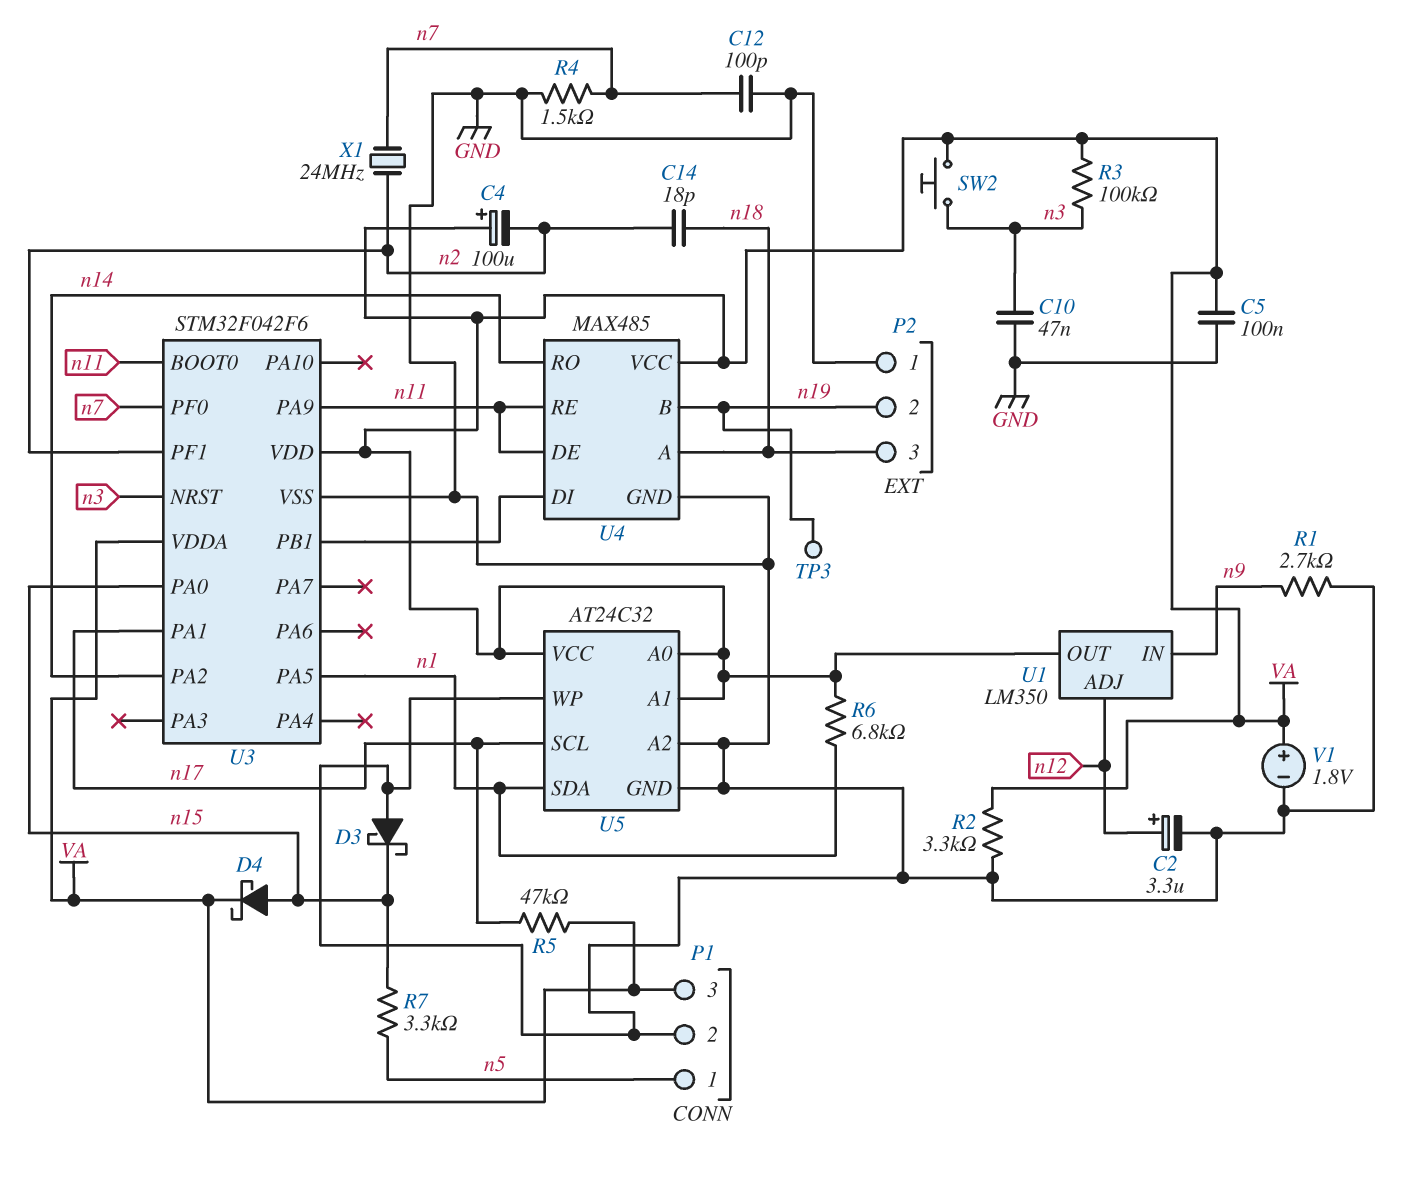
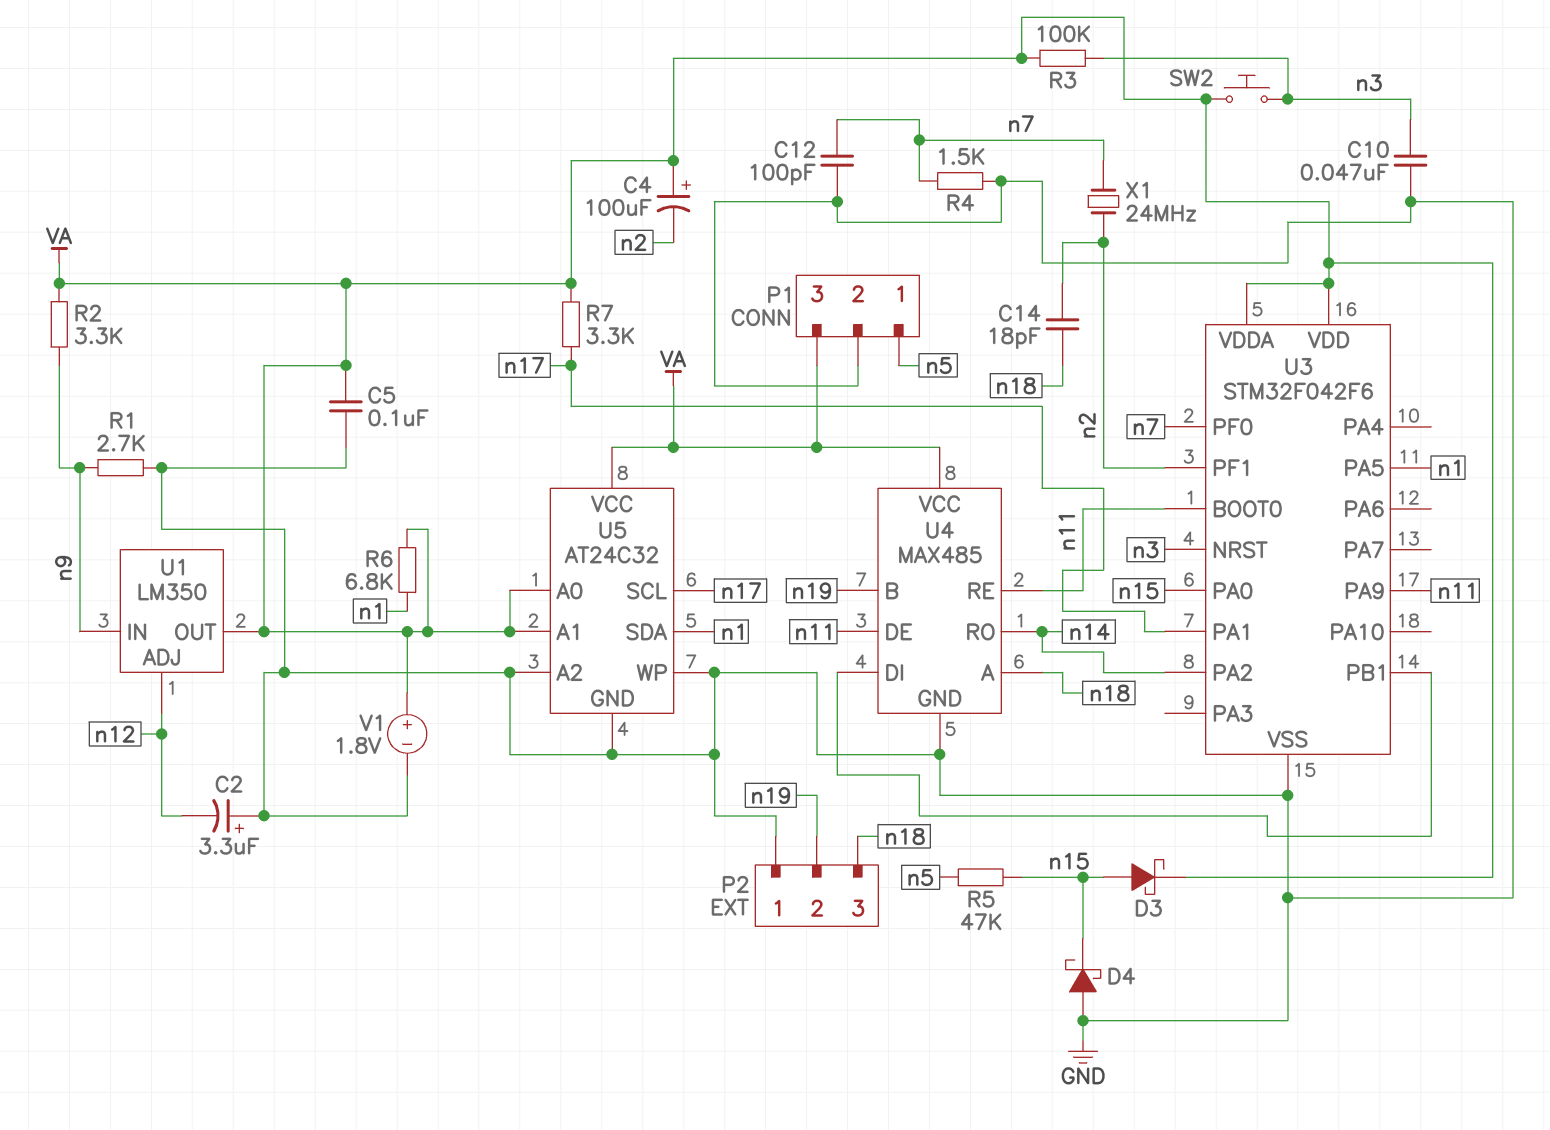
C2: 3.3uF (plus n12, minus GND) -> 3.3uF (plus GND, minus n12)
D3: schottky (A GND, K n15) -> schottky (A n15, K VA)
D4: schottky (A n15, K VA) -> schottky (A GND, K n15)
R2: 3.3k (GND, VA) -> 3.3k (VA, n9)
R5: 47k (VA, n17) -> 47k (n5, n15)
R7: 3.3k (n5, n15) -> 3.3k (VA, n17)
TP3: test point (n19) -> none

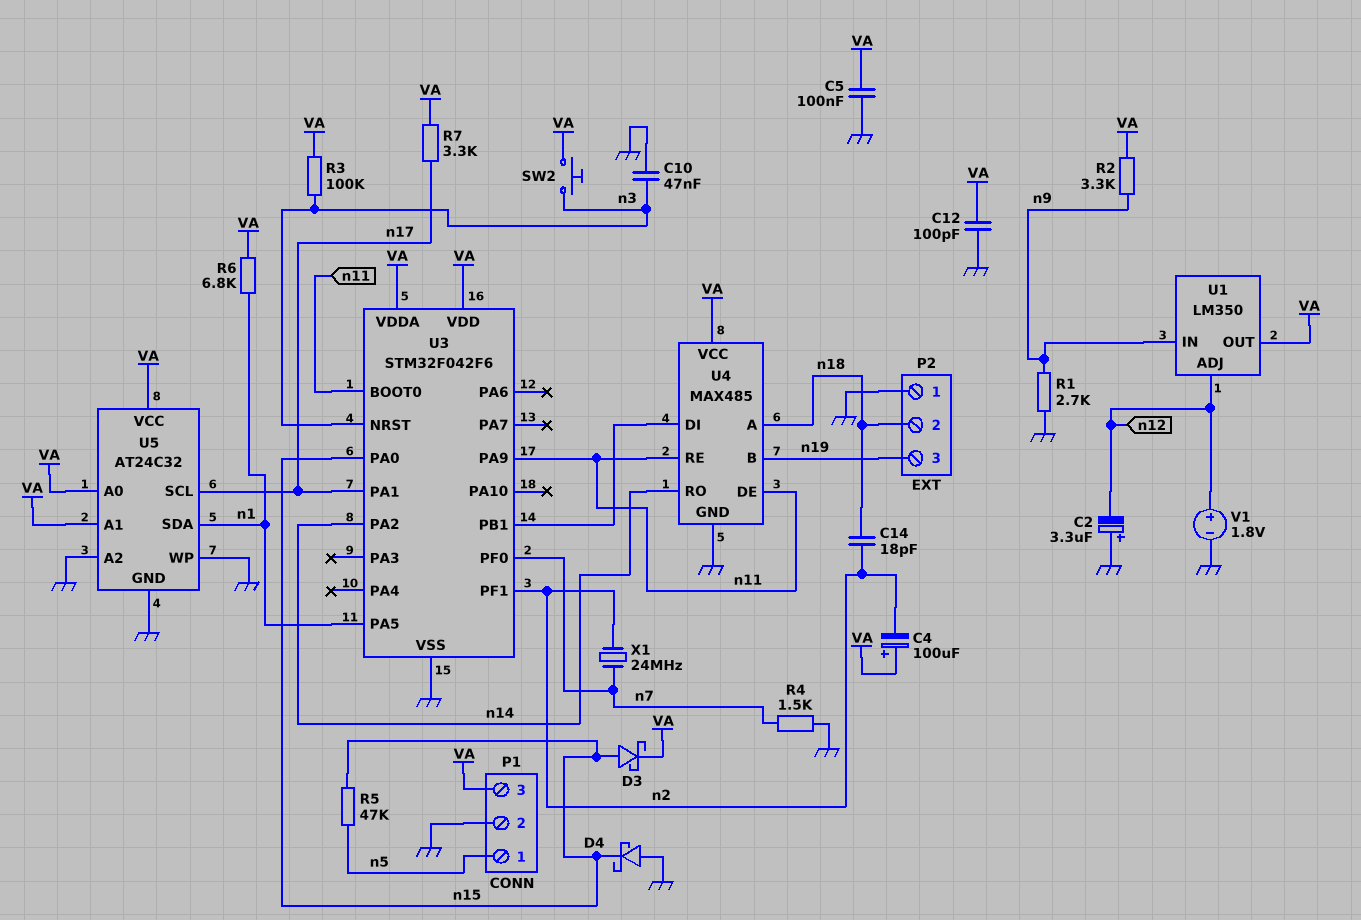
C12: 100pF (GND, n7) -> 100pF (GND, VA)
P2 pin 2: n19 -> n18
P2 pin 3: n18 -> n19
V1: 1.8V (plus VA, minus GND) -> 1.8V (plus n12, minus GND)

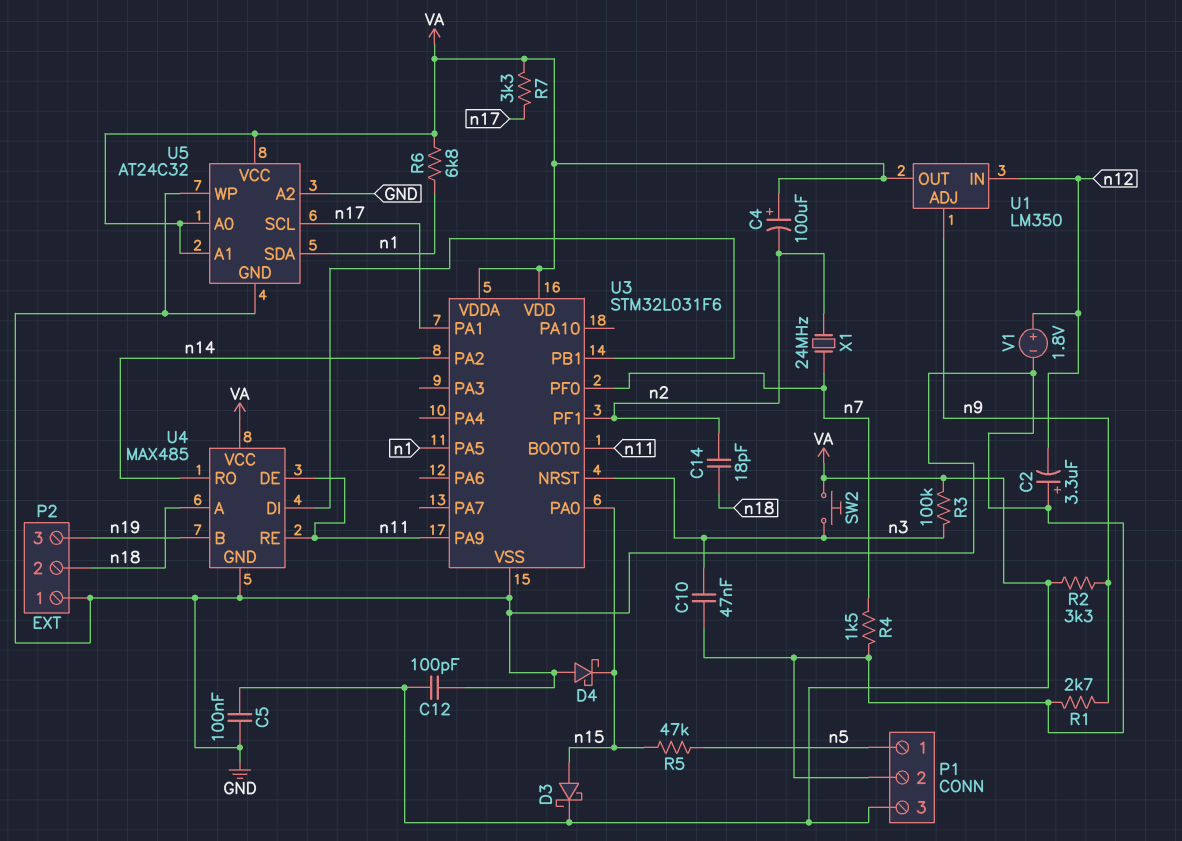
U1 pin ADJ: n12 -> n9
U1 pin IN: n9 -> n12
U3: STM32F042F6 -> STM32L031F6

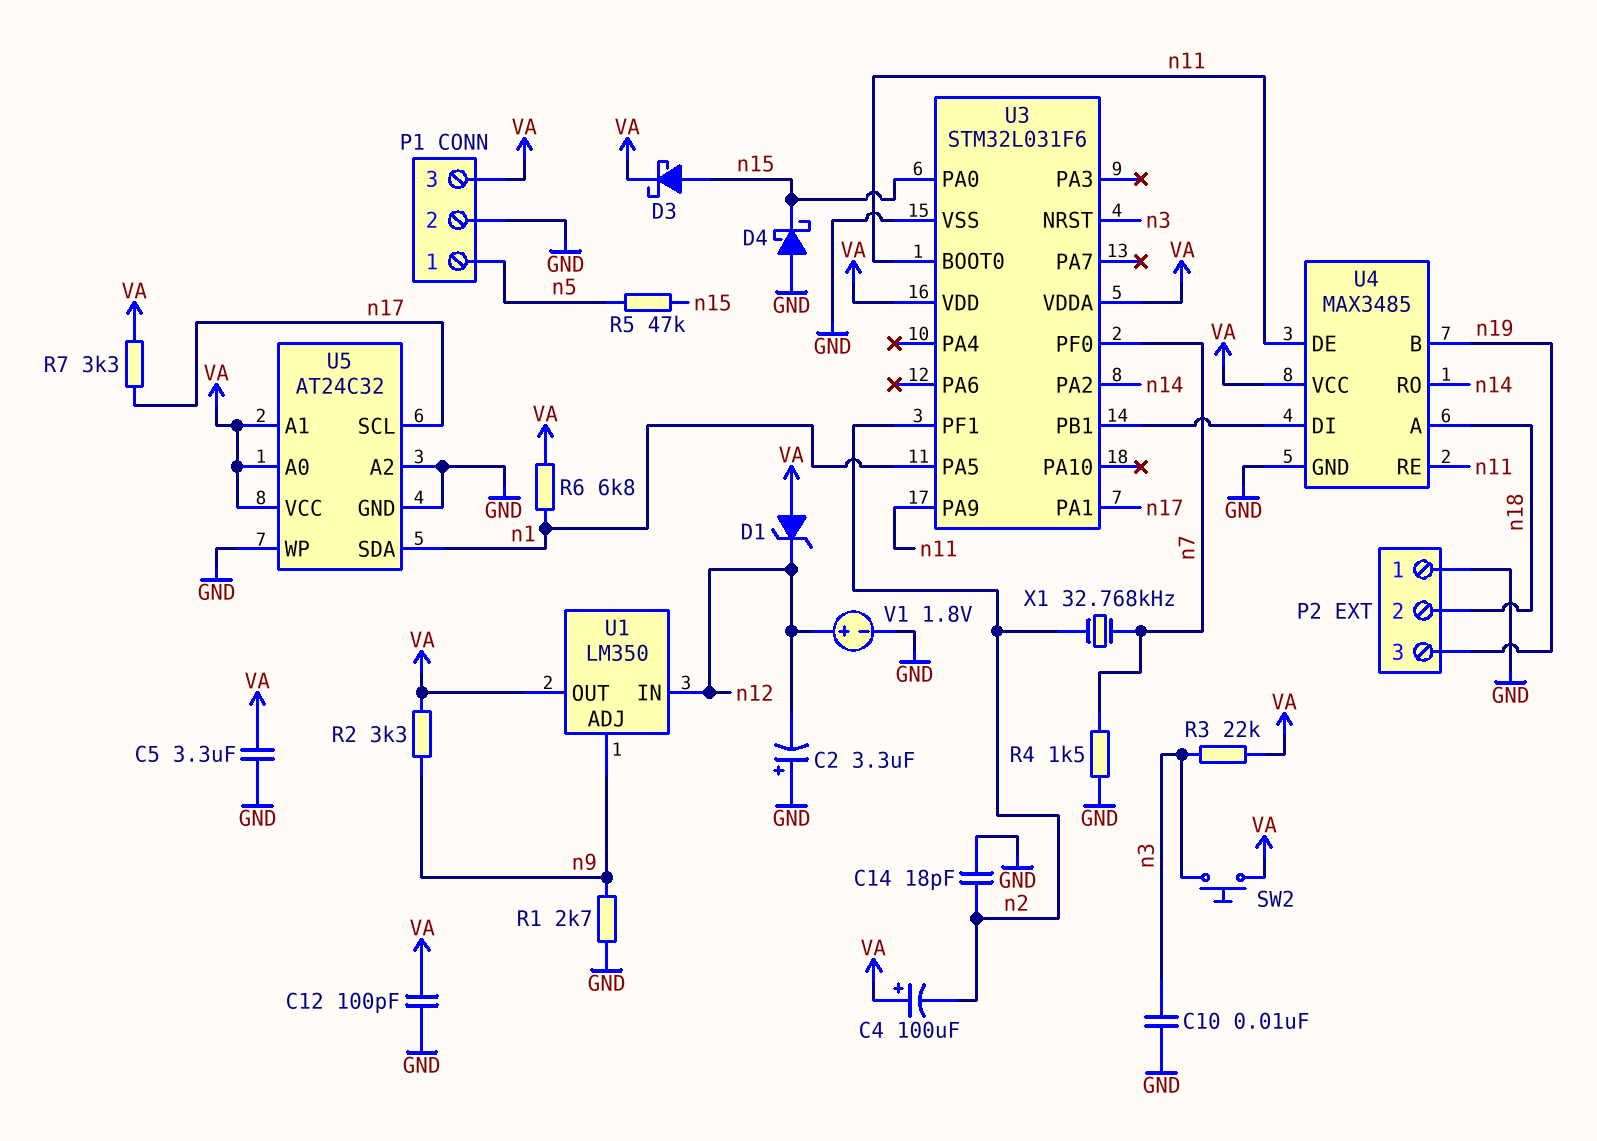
C5: 100nF (GND, VA) -> 3.3uF (GND, VA)
C10: 47nF (GND, n3) -> 10nF (GND, n3)
C14: 18pF (n2, n18) -> 18pF (GND, n2)
D1: none -> zener (A VA, K n12)
R3: 100k (VA, n3) -> 22k (VA, n3)
U4: MAX485 -> MAX3485
X1: 24MHz (n2, n7) -> 32.768kHz (n2, n7)

